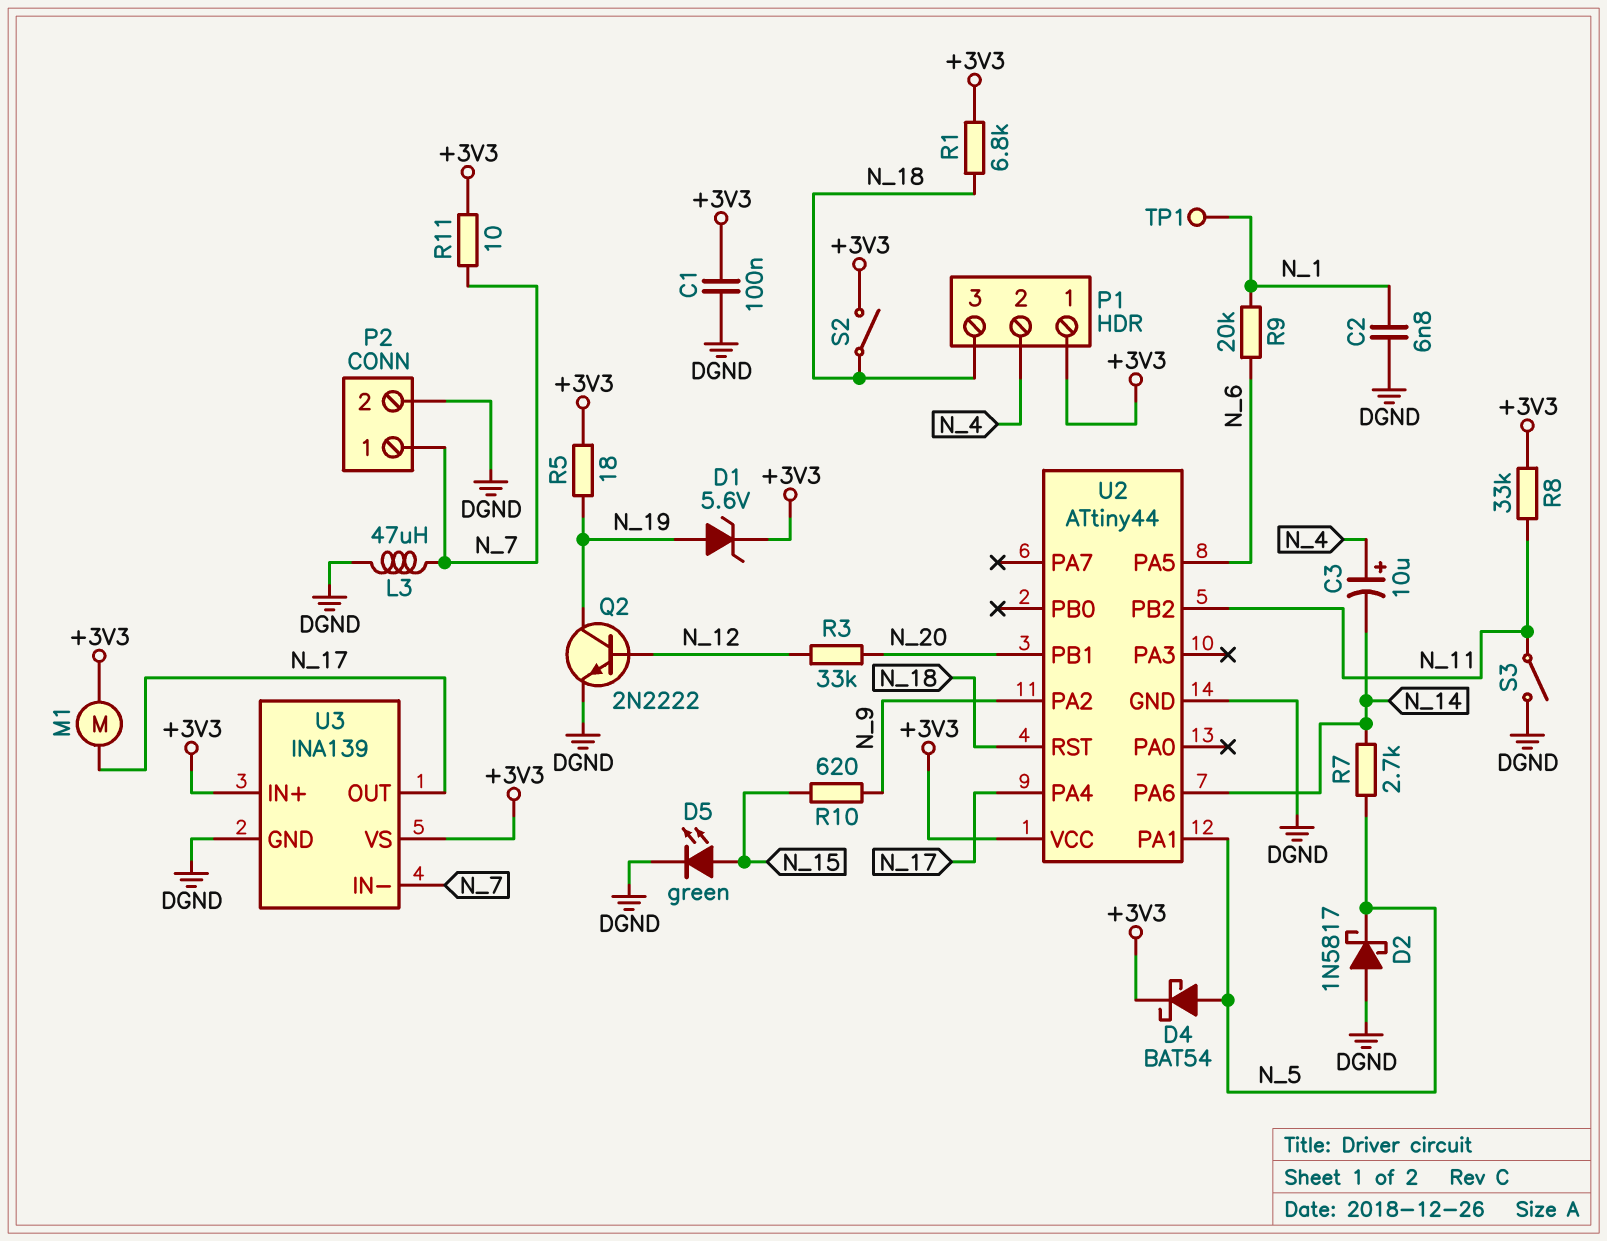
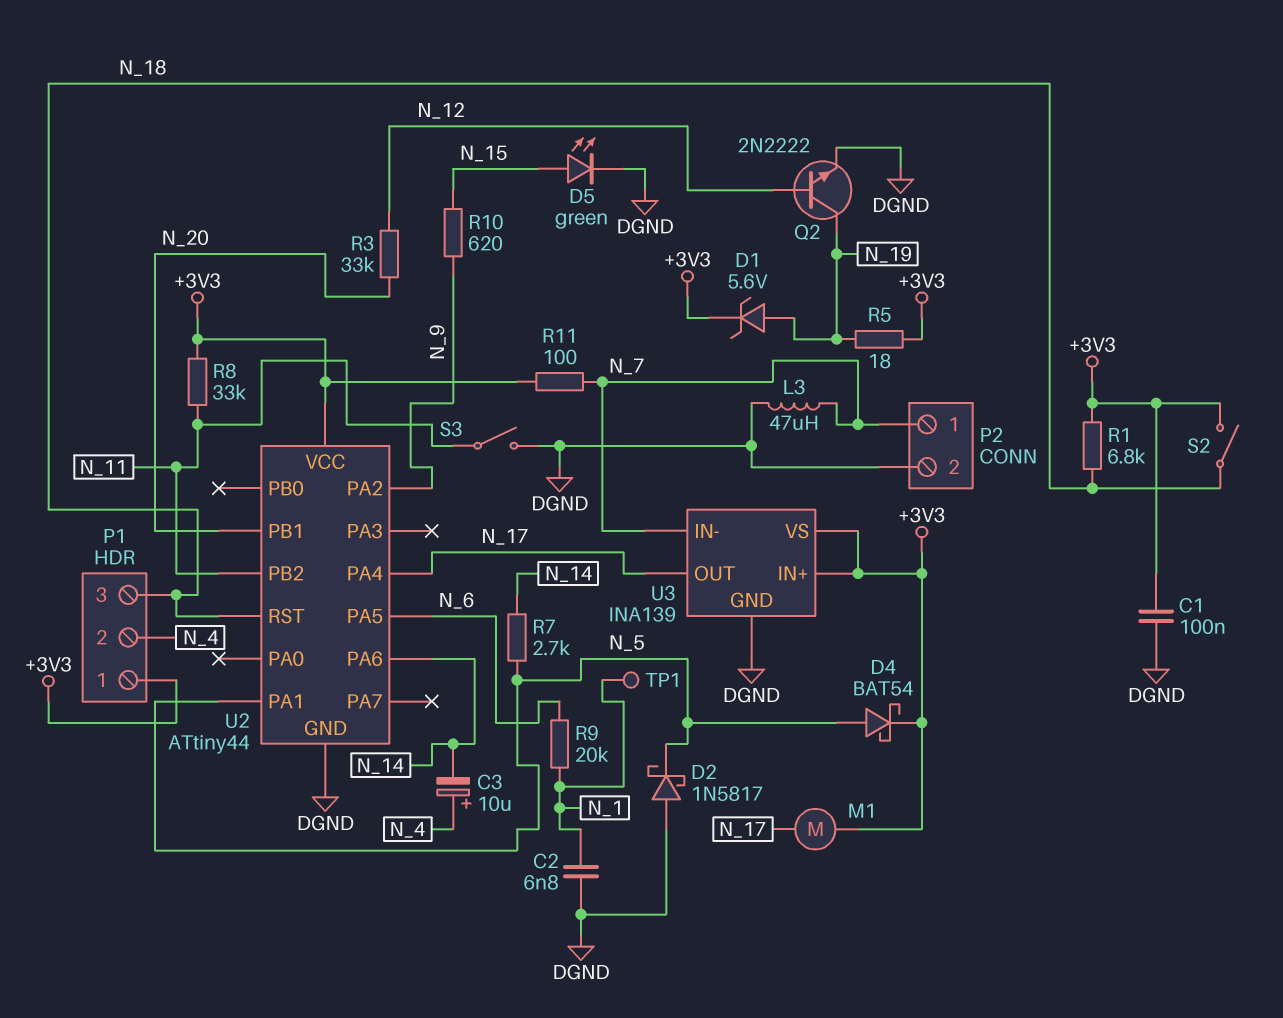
R11: 10 (+3V3, N_7) -> 100 (+3V3, N_7)

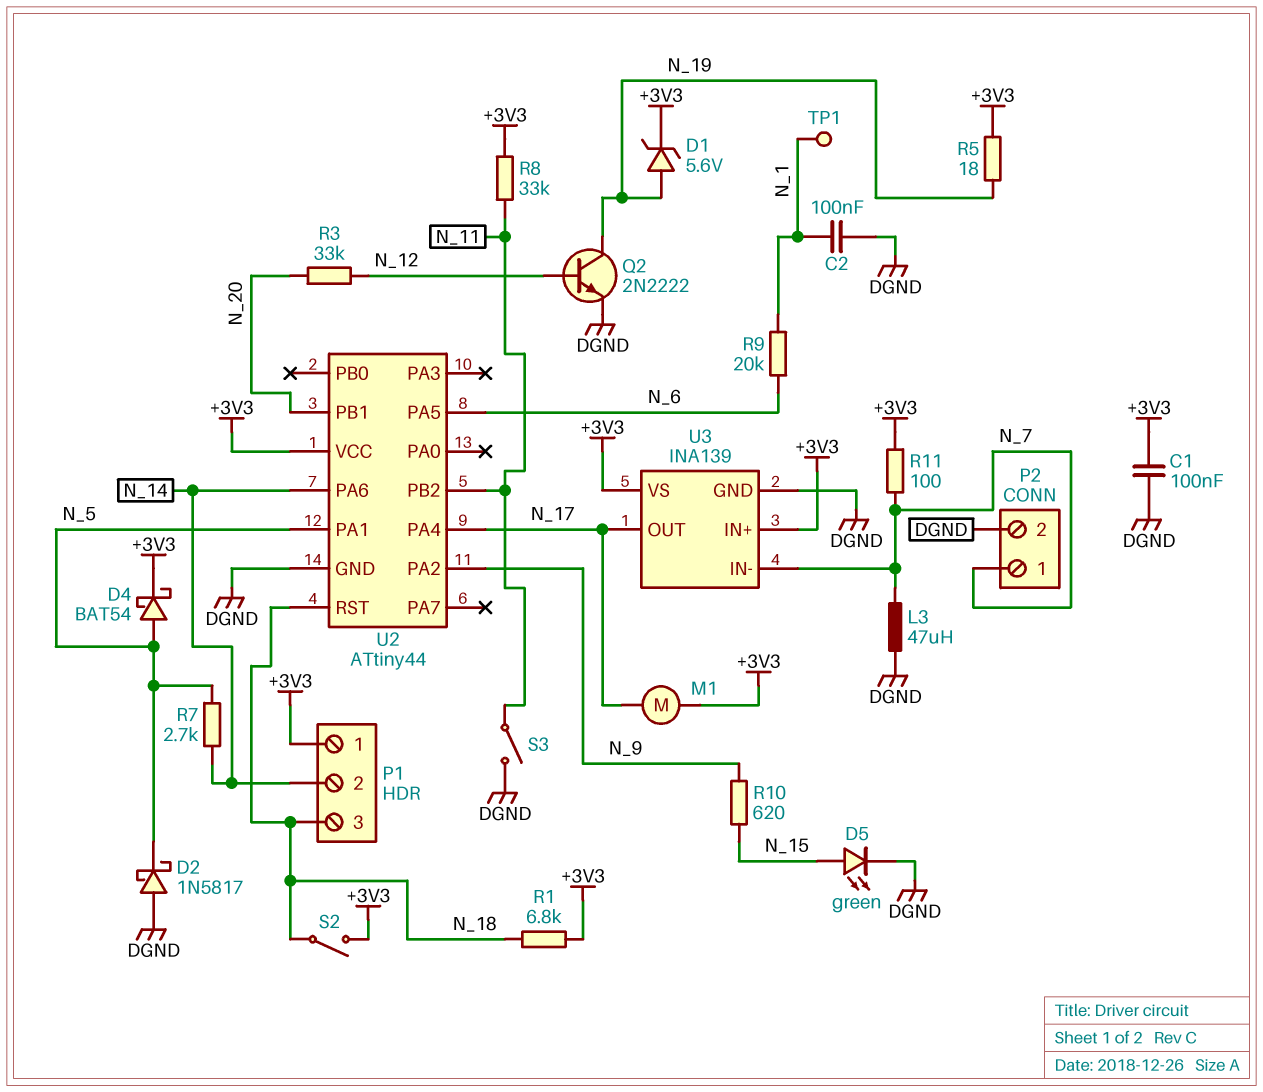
C2: 6.8nF (DGND, N_1) -> 100nF (DGND, N_1)
C3: 10uF (plus N_4, minus N_14) -> none
P1 pin 2: N_4 -> N_14

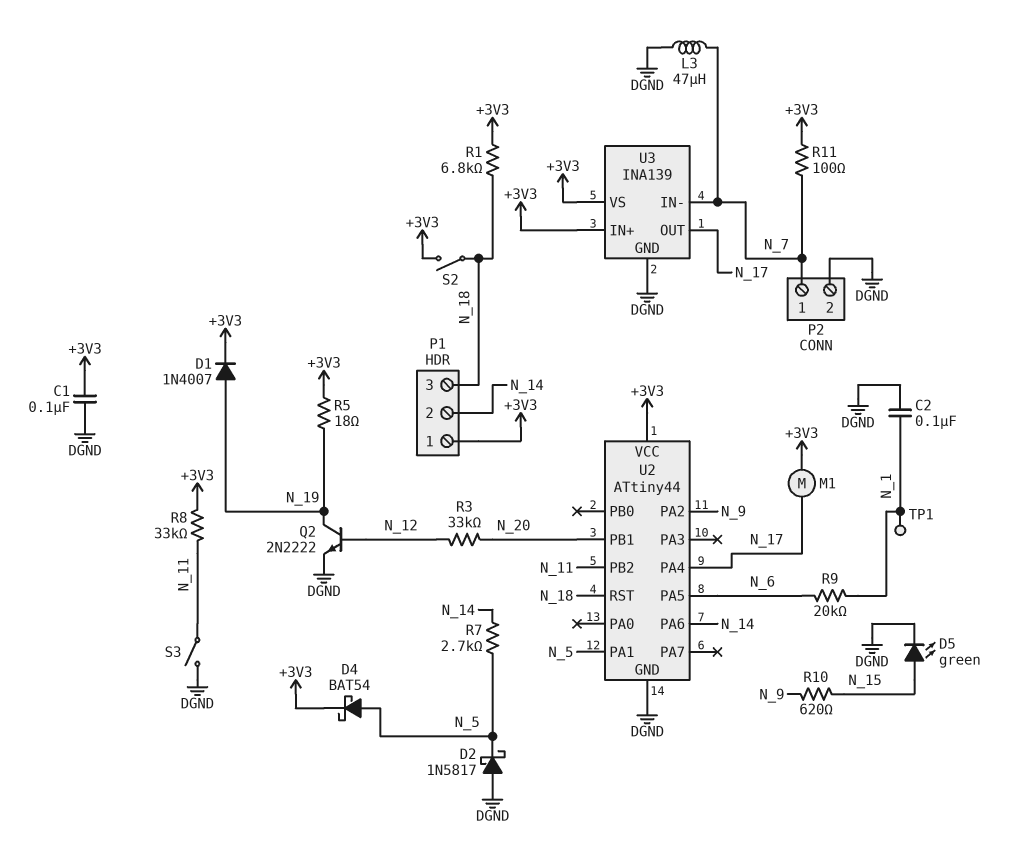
D1: zener 5.6V (A N_19, K +3V3) -> diode 1N4007 (A N_19, K +3V3)

